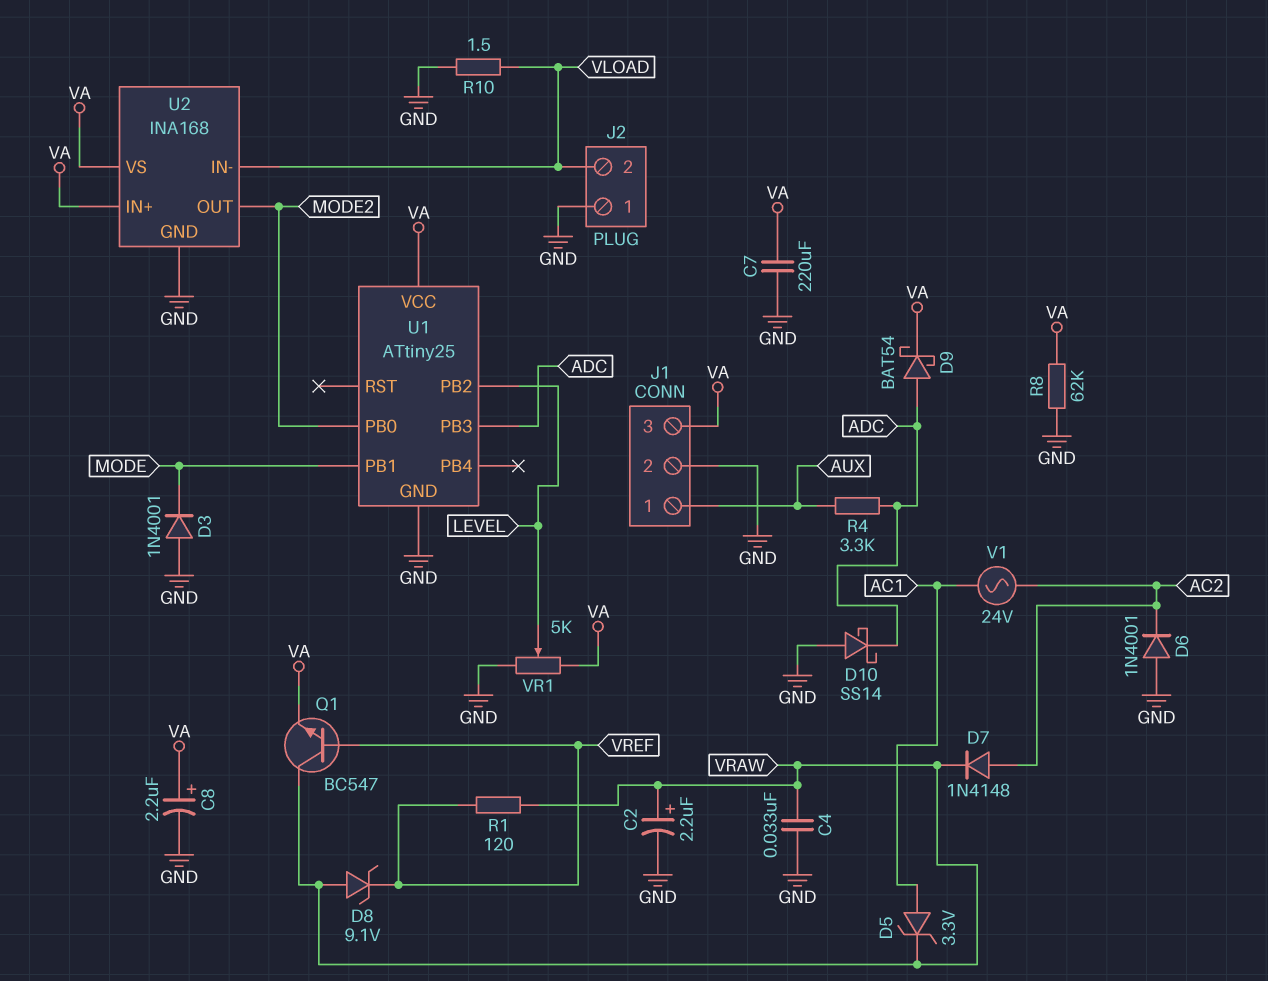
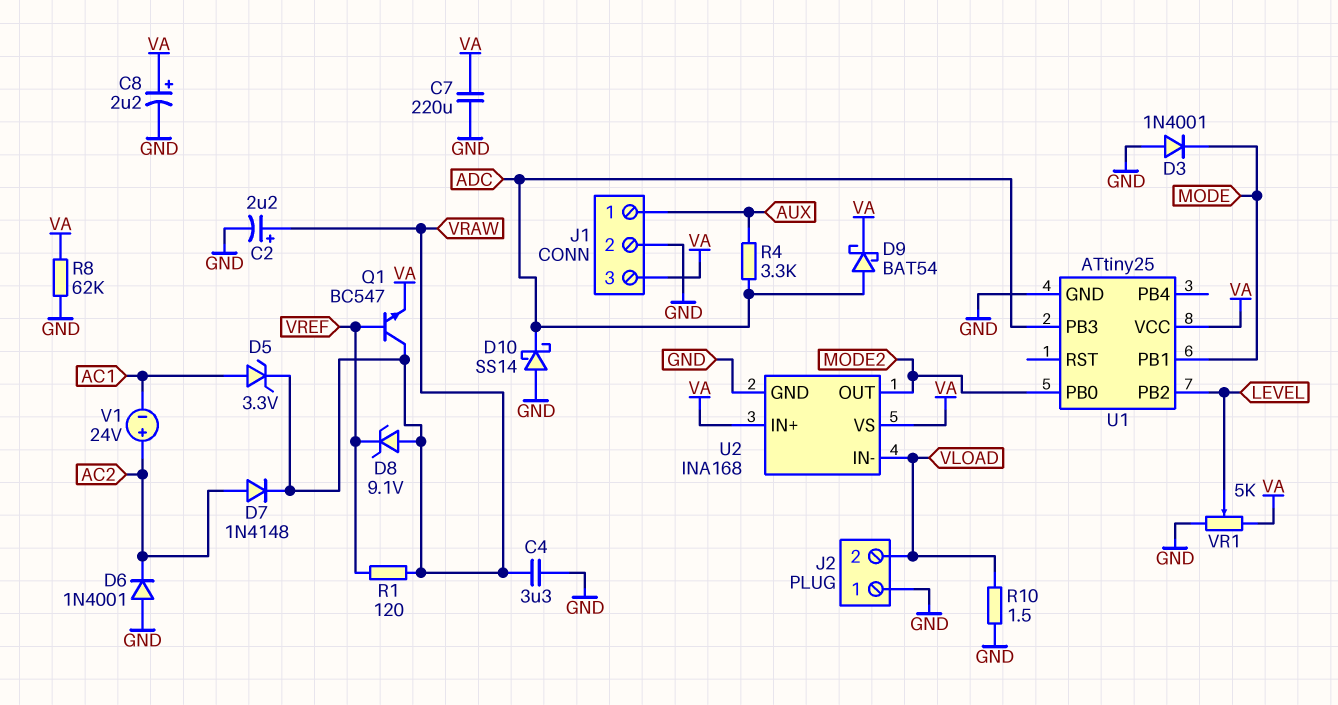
C4: 33nF (GND, VRAW) -> 3.3uF (GND, VRAW)
V1: AC 24V (AC1, AC2) -> 24V (plus AC2, minus AC1)

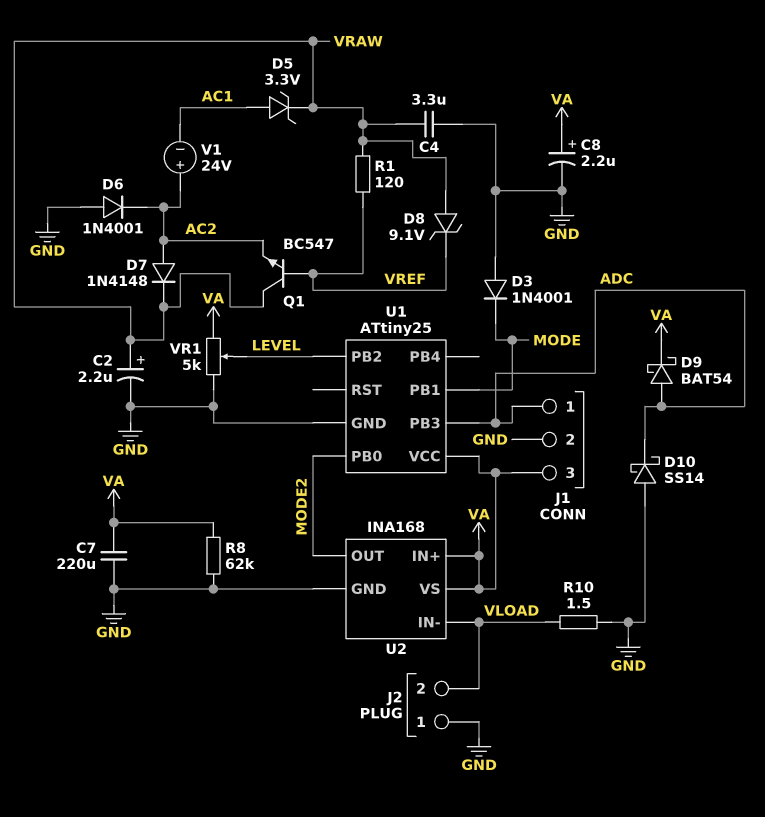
J1 pin 1: AUX -> ADC
Q1: NPN BC547 (B VREF, C VRAW, E VA) -> NPN BC547 (B VREF, C VRAW, E AC2)
R4: 3.3k (ADC, AUX) -> none

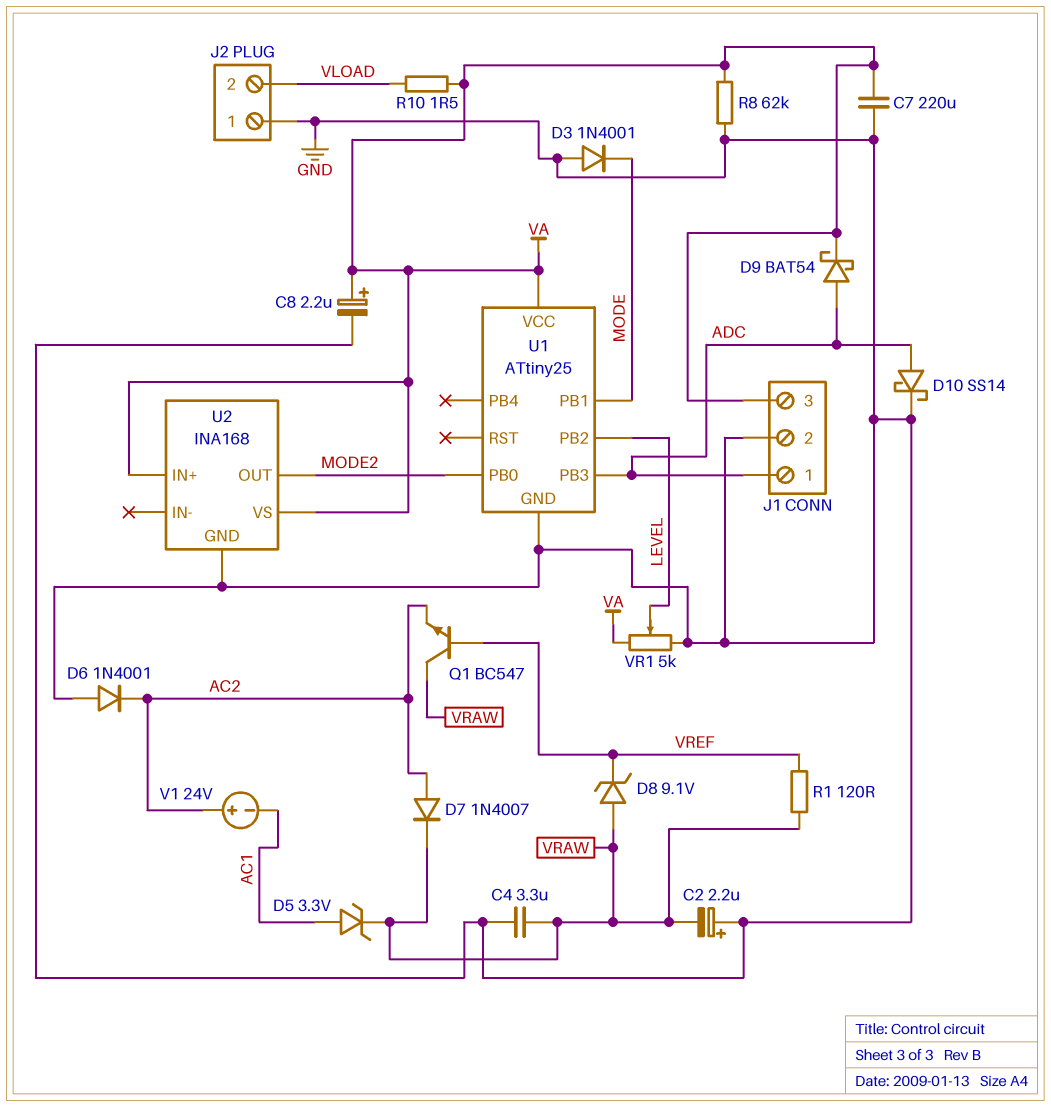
C2: 2.2uF (plus VRAW, minus GND) -> 2.2uF (plus GND, minus VRAW)
D7: diode 1N4148 (A AC2, K VRAW) -> diode 1N4007 (A AC2, K VRAW)
D10: schottky SS14 (A GND, K ADC) -> schottky SS14 (A ADC, K GND)
R10: 1.5 (GND, VLOAD) -> 1.5 (VA, VLOAD)
U2 pin IN-: VLOAD -> none

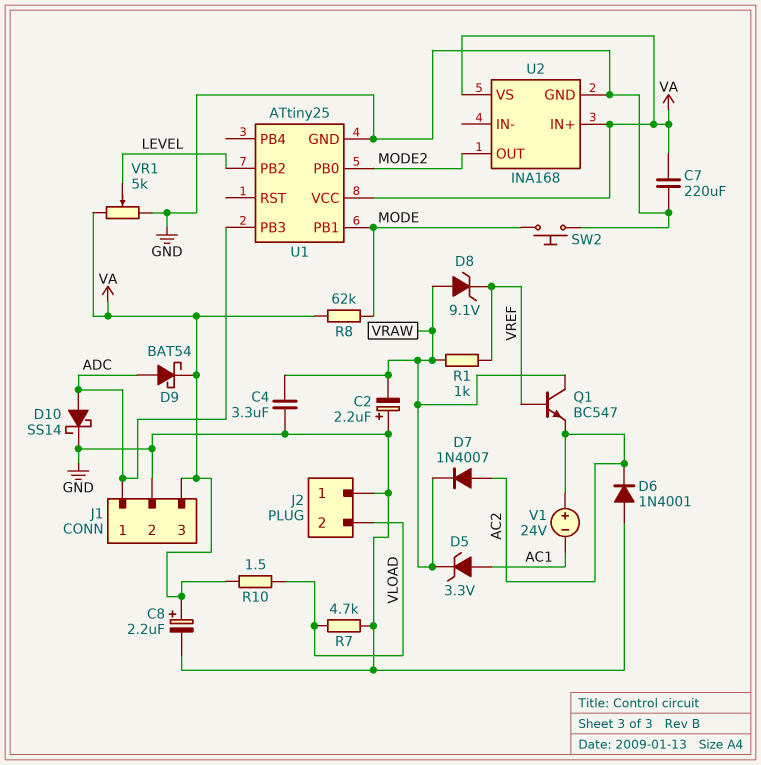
D3: diode 1N4001 (A GND, K MODE) -> none
R1: 120 (VRAW, VREF) -> 1k (VRAW, VREF)
R7: none -> 4.7k (GND, VLOAD)
R8: 62k (GND, VA) -> 62k (MODE, VA)
SW2: none -> button (GND, MODE)

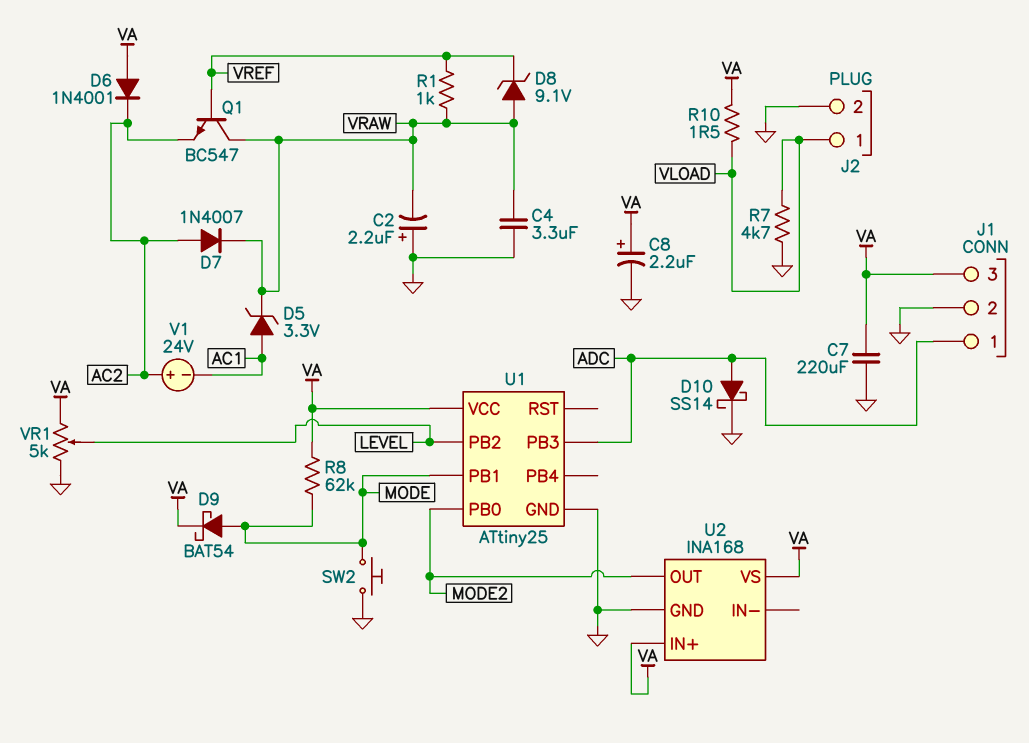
D6: diode 1N4001 (A GND, K AC2) -> diode 1N4001 (A VA, K AC2)
D9: schottky BAT54 (A ADC, K VA) -> schottky BAT54 (A MODE, K VA)
J2 pin 1: GND -> VLOAD
J2 pin 2: VLOAD -> GND

